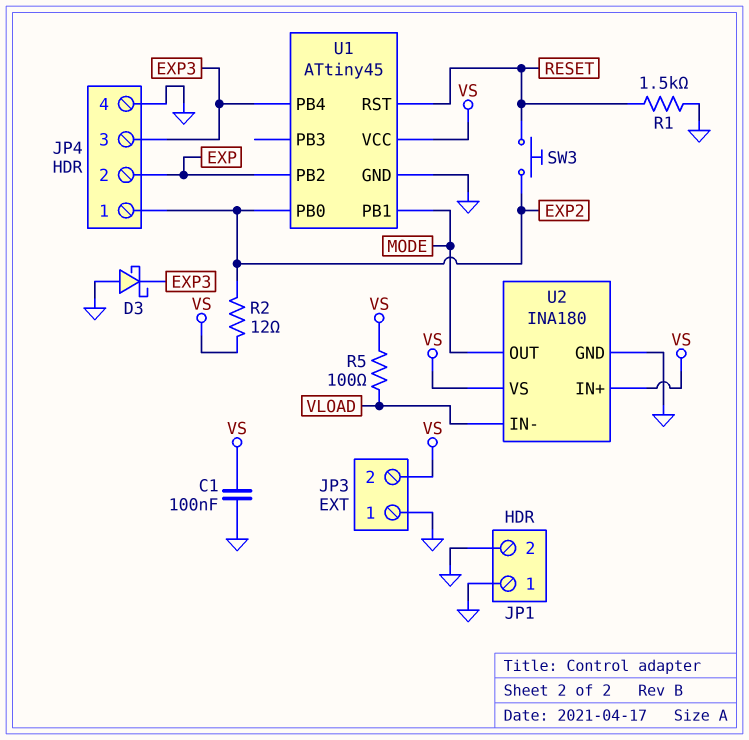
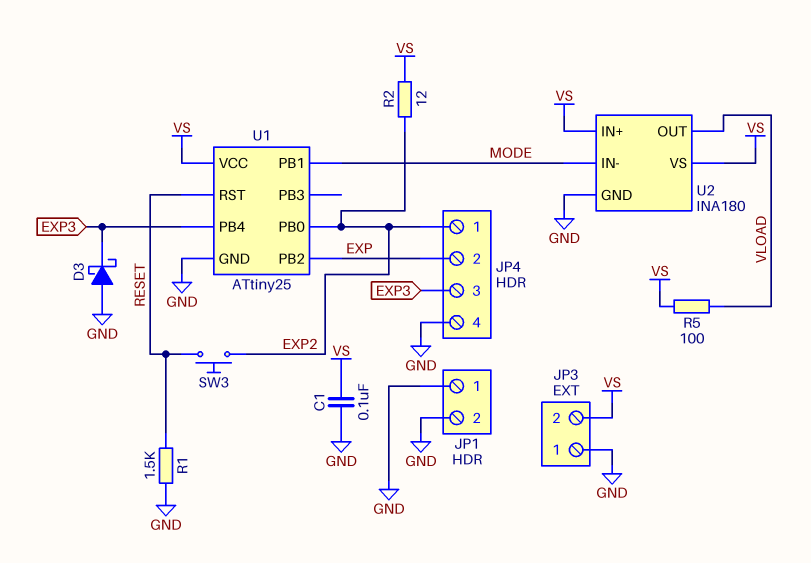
U1: ATtiny45 -> ATtiny25
U2 pin IN-: VLOAD -> MODE
U2 pin OUT: MODE -> VLOAD

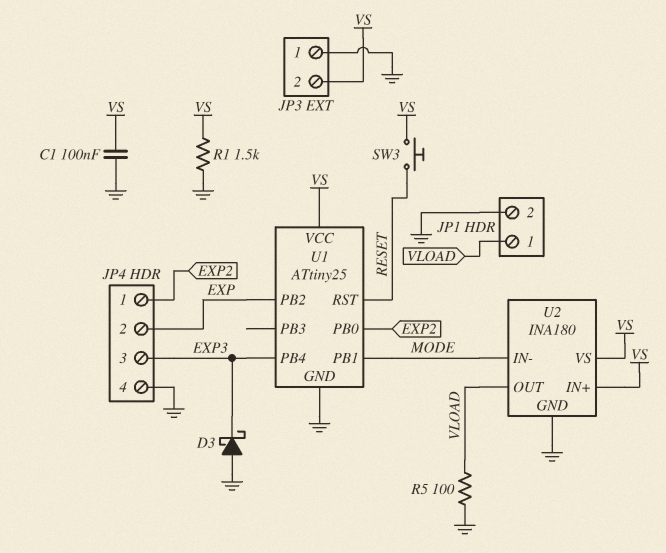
JP1 pin 1: GND -> VLOAD
R1: 1.5k (GND, RESET) -> 1.5k (GND, VS)
R2: 12 (EXP2, VS) -> none
R5: 100 (VLOAD, VS) -> 100 (GND, VLOAD)
SW3: button (EXP2, RESET) -> button (RESET, VS)

